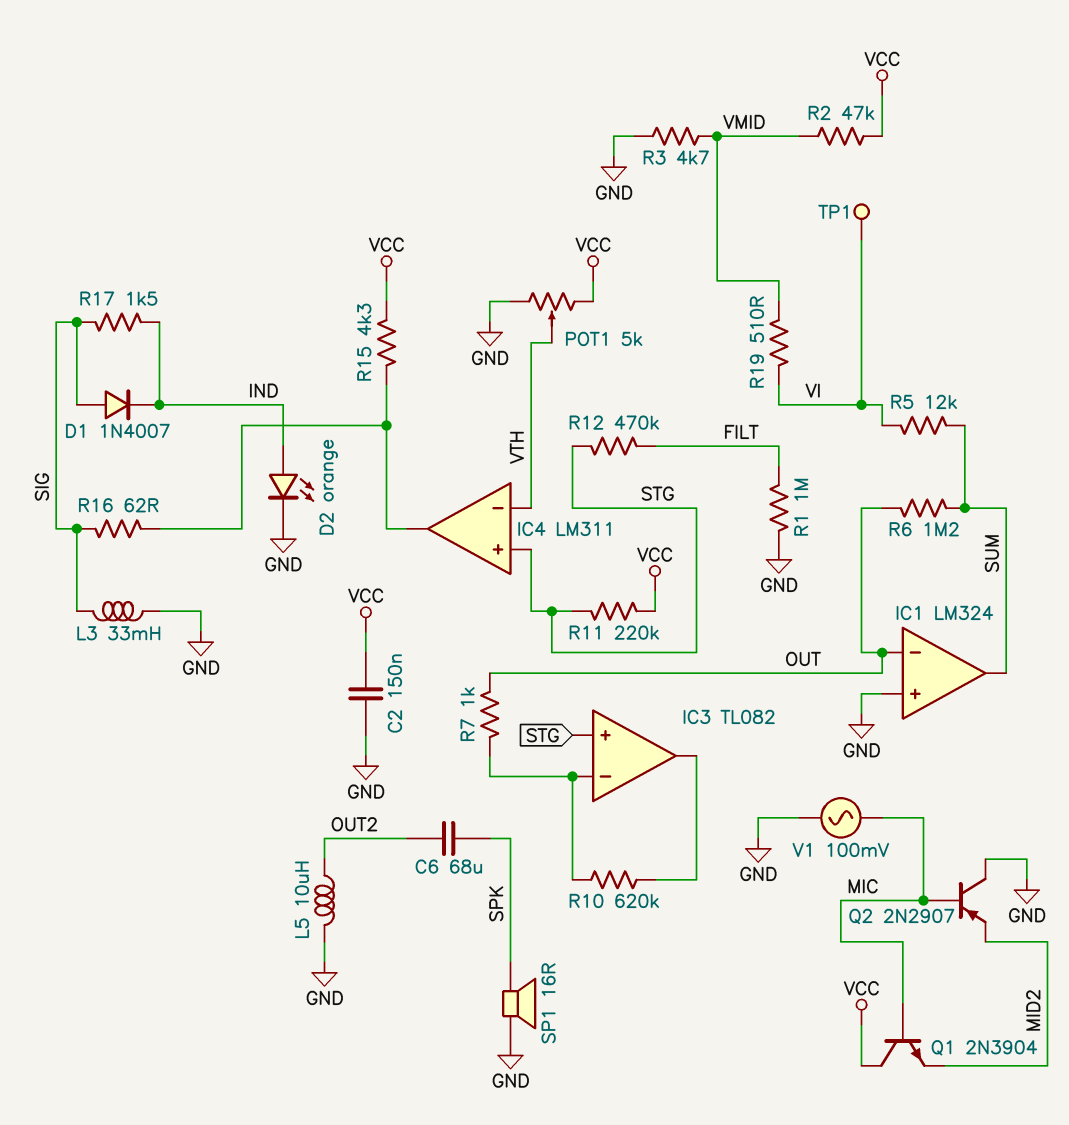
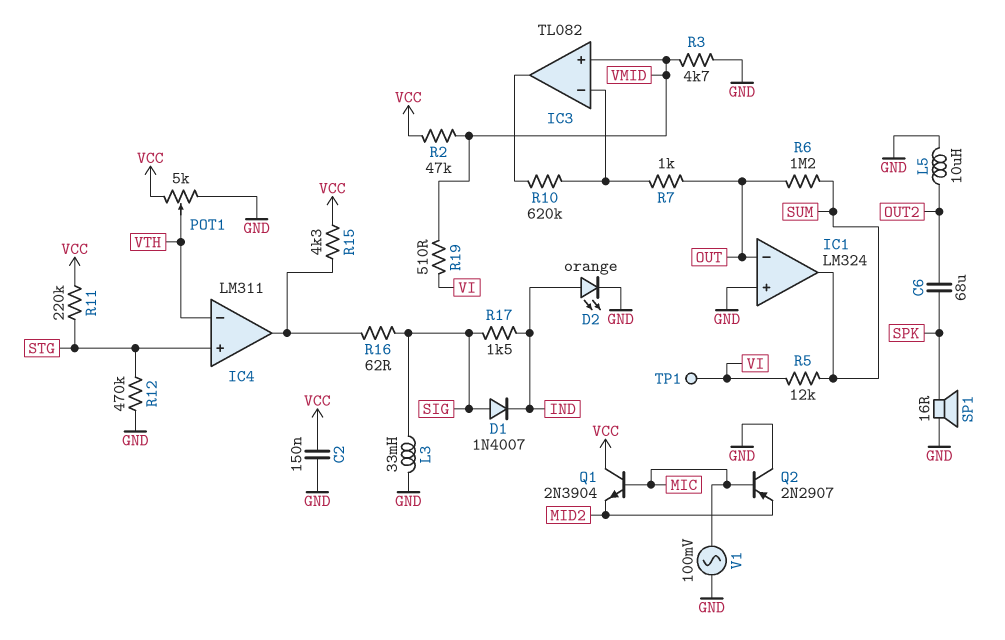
IC3 pin in+: STG -> VMID
R1: 1M (FILT, GND) -> none
R12: 470k (FILT, STG) -> 470k (GND, STG)

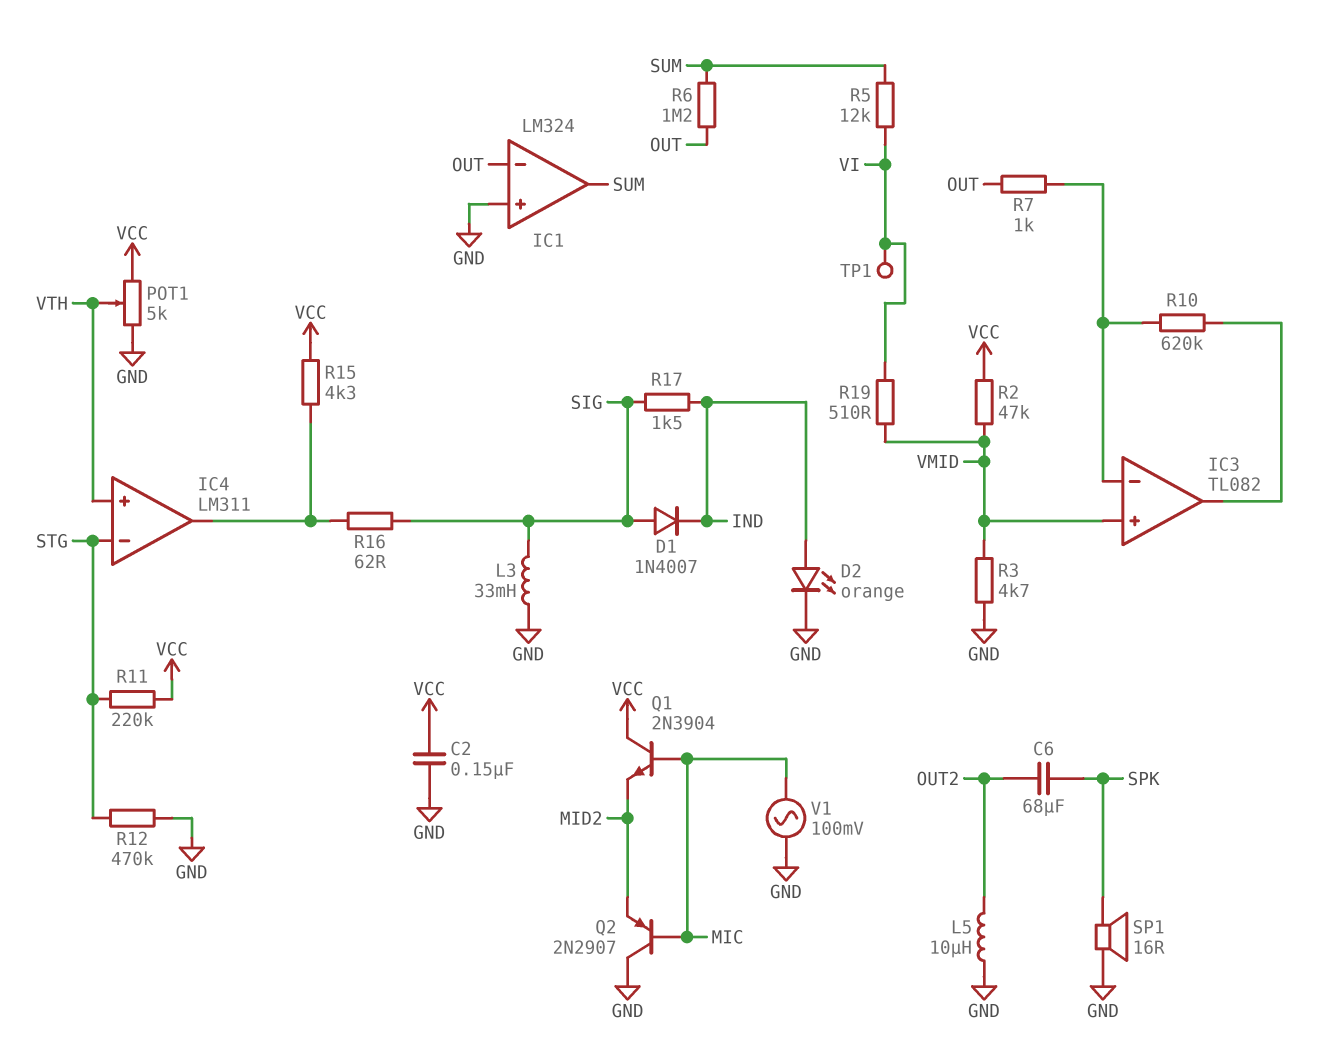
IC4 pin in+: STG -> VTH
IC4 pin in-: VTH -> STG

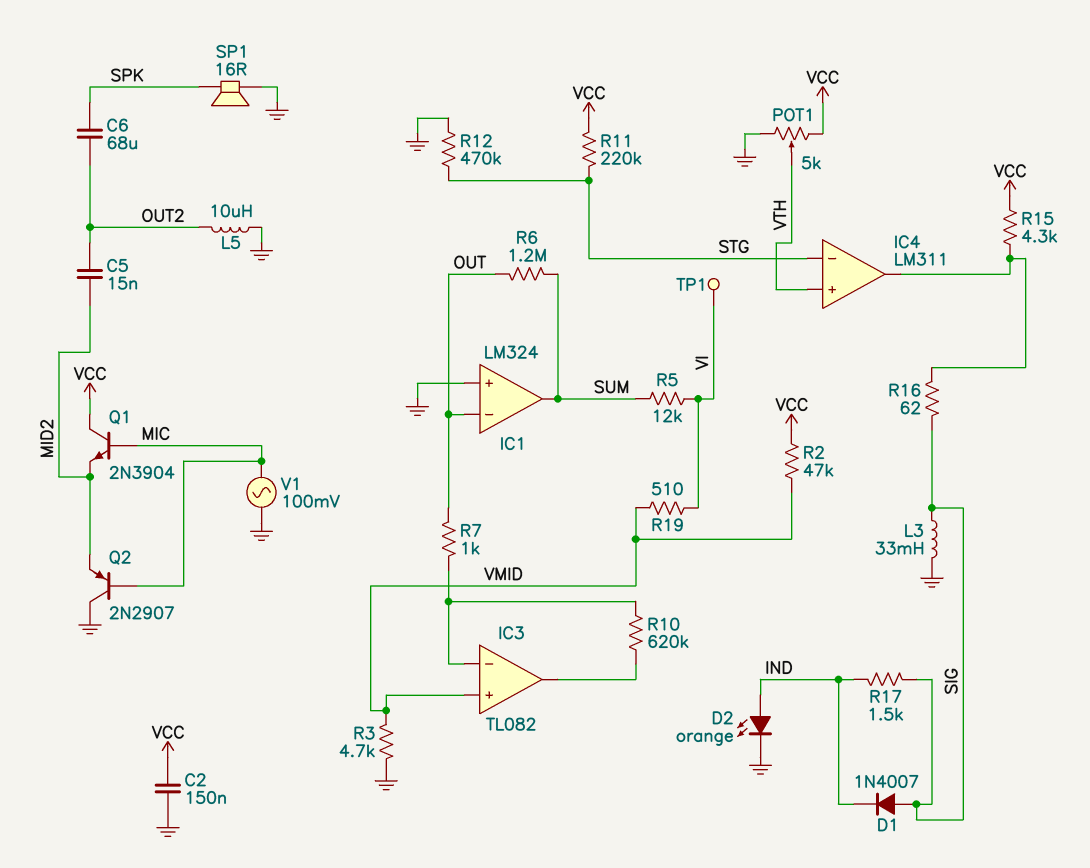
C5: none -> 15nF (MID2, OUT2)

